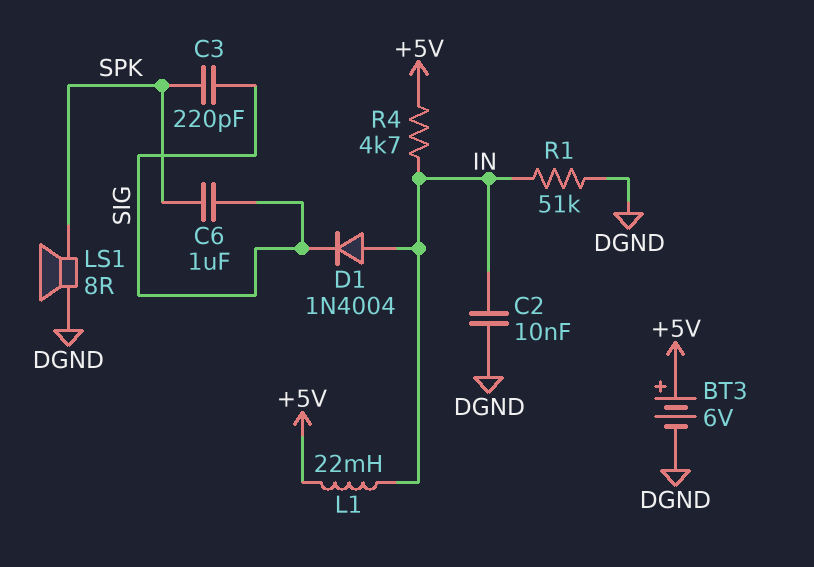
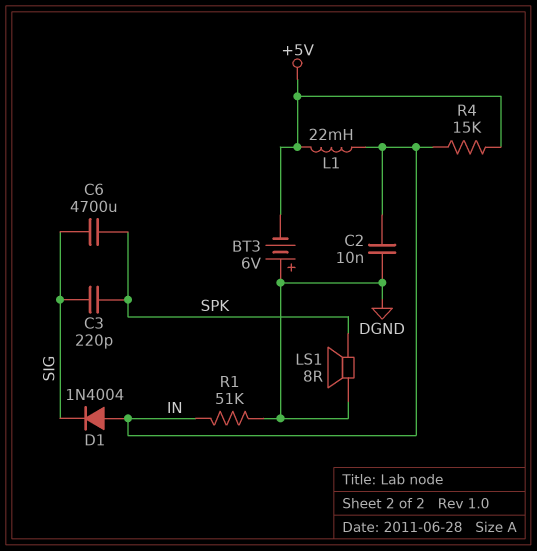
BT3: 6V (plus +5V, minus DGND) -> 6V (plus DGND, minus +5V)
C6: 1uF (SIG, SPK) -> 4700uF (SIG, SPK)
R4: 4.7k (+5V, IN) -> 15k (+5V, IN)

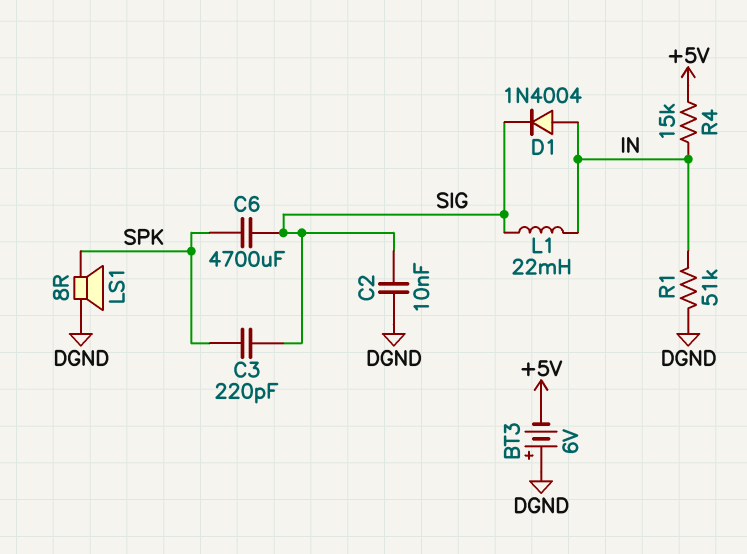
C2: 10nF (DGND, IN) -> 10nF (DGND, SIG)
L1: 22mH (+5V, IN) -> 22mH (IN, SIG)

